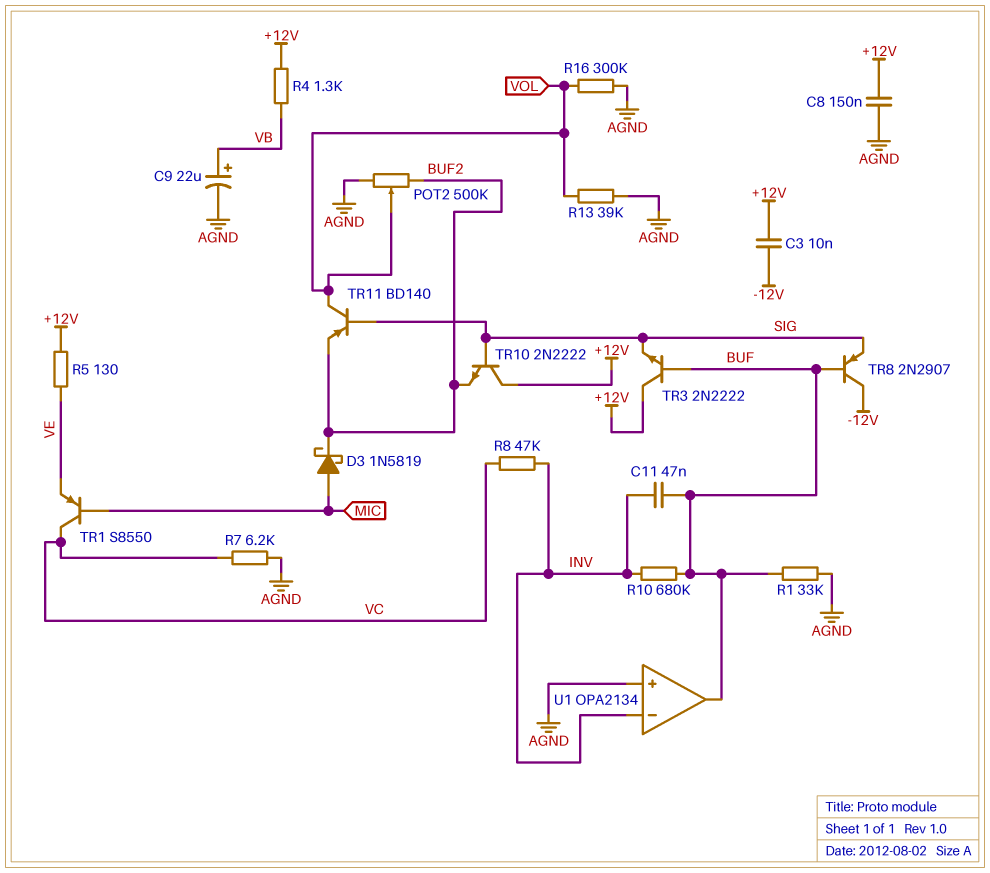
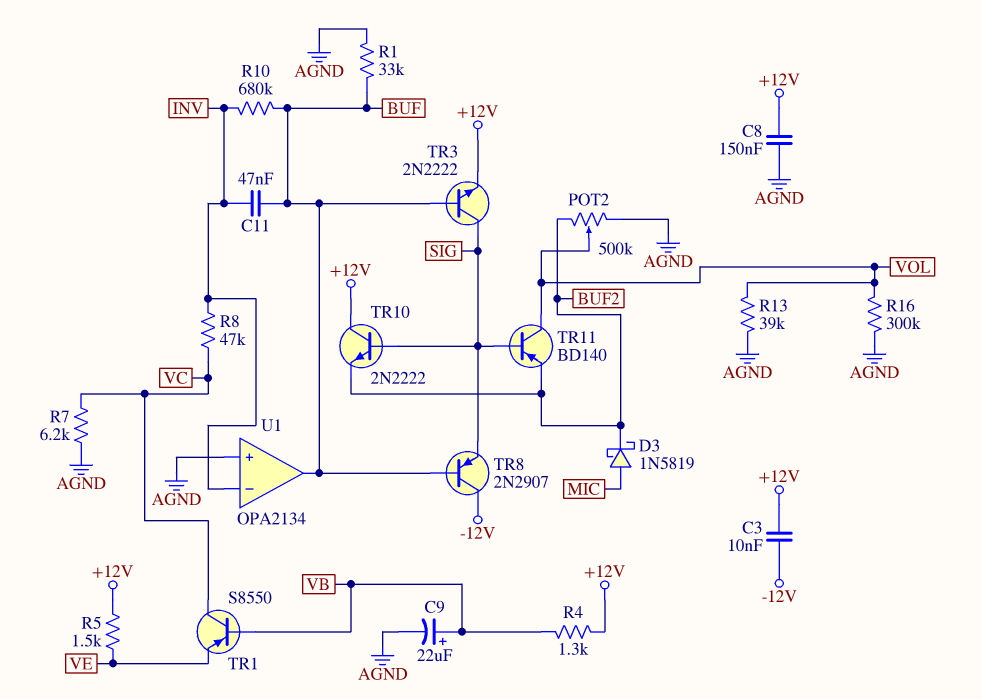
R5: 130 (+12V, VE) -> 1.5k (+12V, VE)
TR1: PNP S8550 (B MIC, C VC, E VE) -> PNP S8550 (B VB, C VC, E VE)
TR3: NPN 2N2222 (B BUF, C +12V, E SIG) -> NPN 2N2222 (B BUF, C SIG, E +12V)

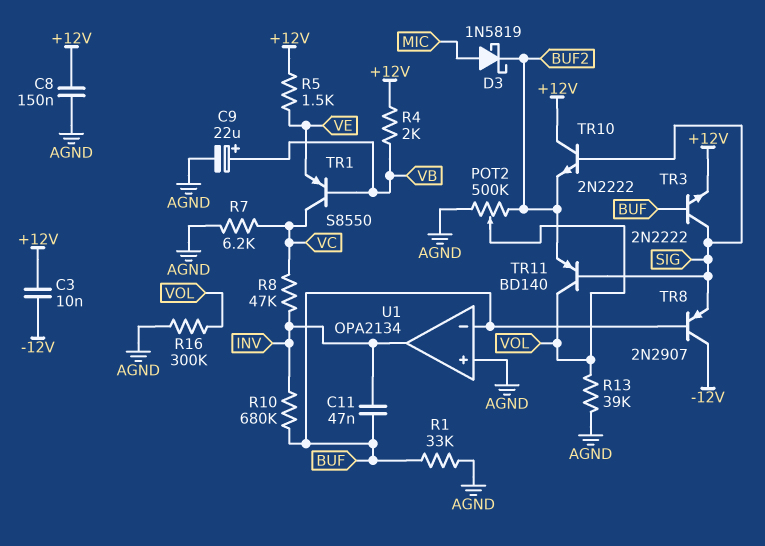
R4: 1.3k (+12V, VB) -> 2k (+12V, VB)
U1 pin in-: INV -> BUF
U1 pin out: BUF -> INV

